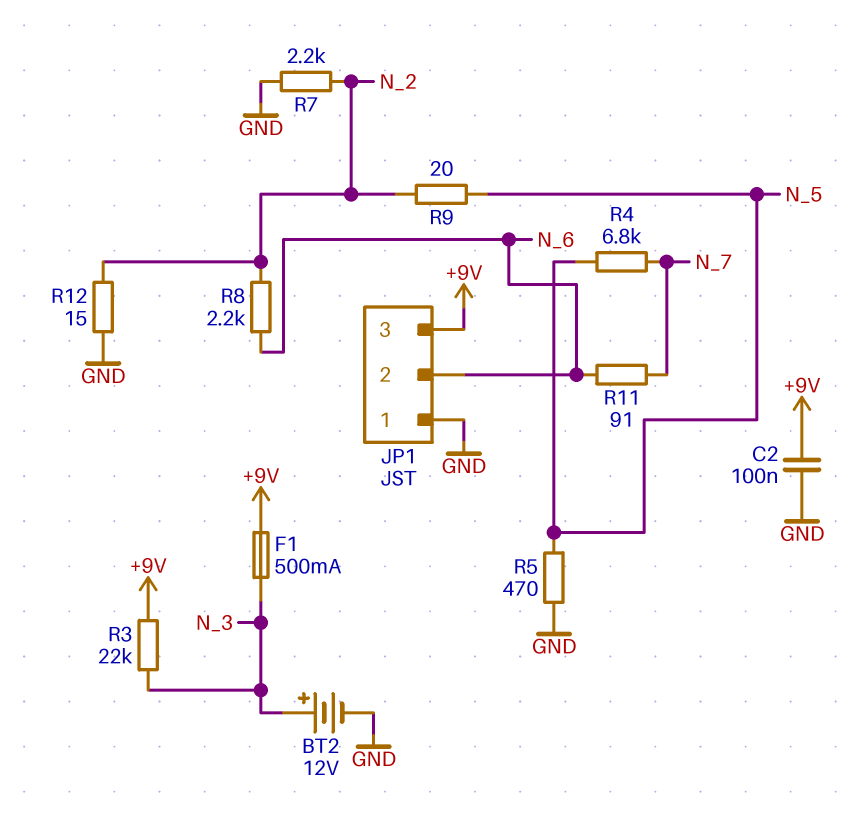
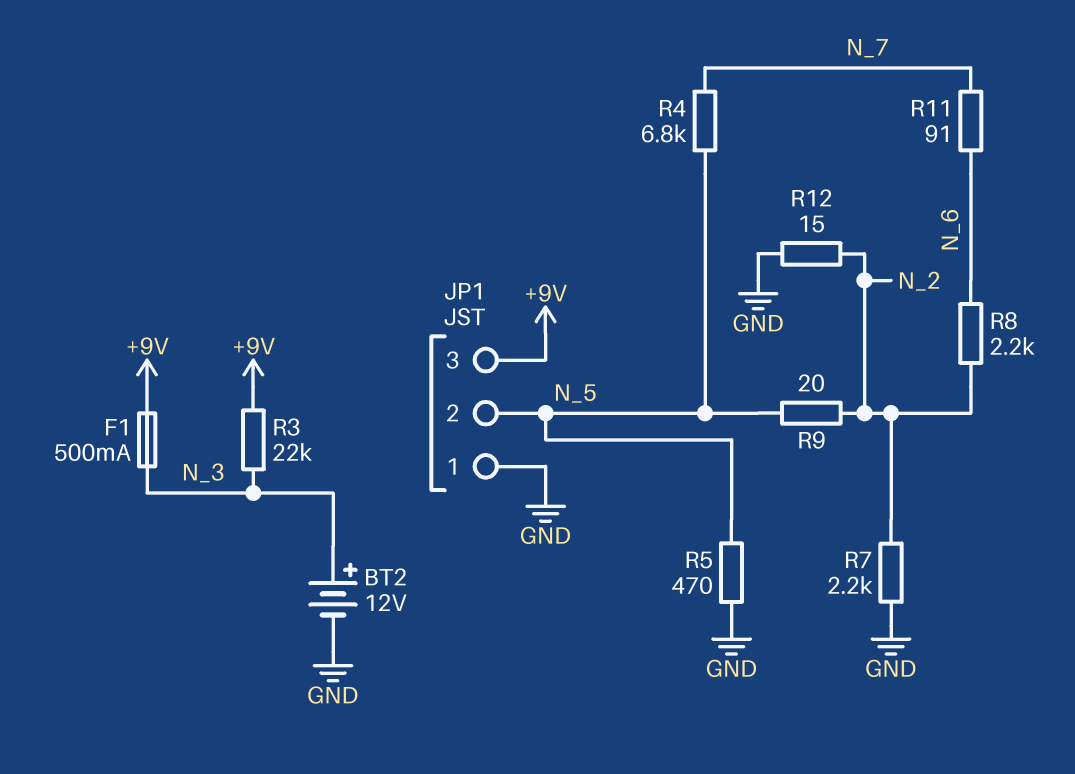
C2: 100nF (+9V, GND) -> none
JP1 pin 2: N_6 -> N_5

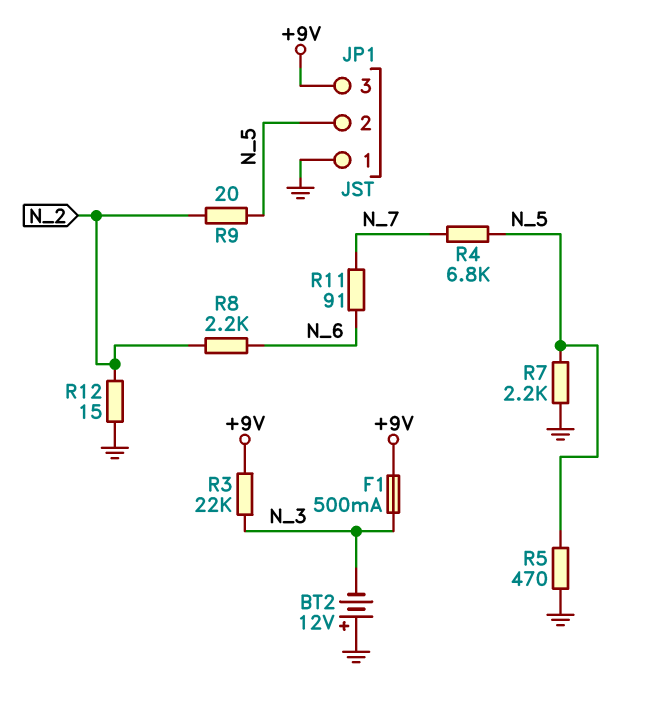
BT2: 12V (plus N_3, minus GND) -> 12V (plus GND, minus N_3)
R7: 2.2k (GND, N_2) -> 2.2k (GND, N_5)

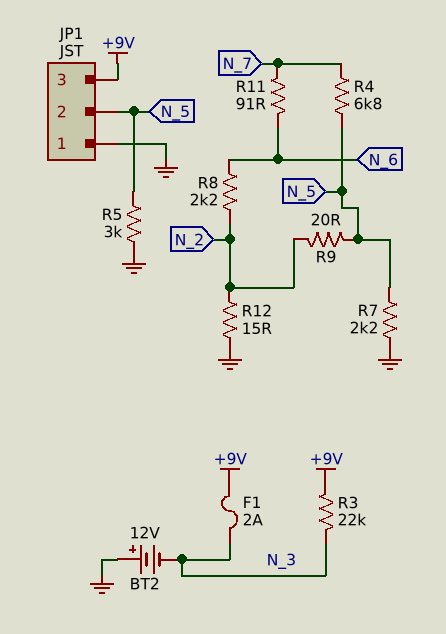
F1: 500mA (+9V, N_3) -> 2A (+9V, N_3)
R5: 470 (GND, N_5) -> 3k (GND, N_5)

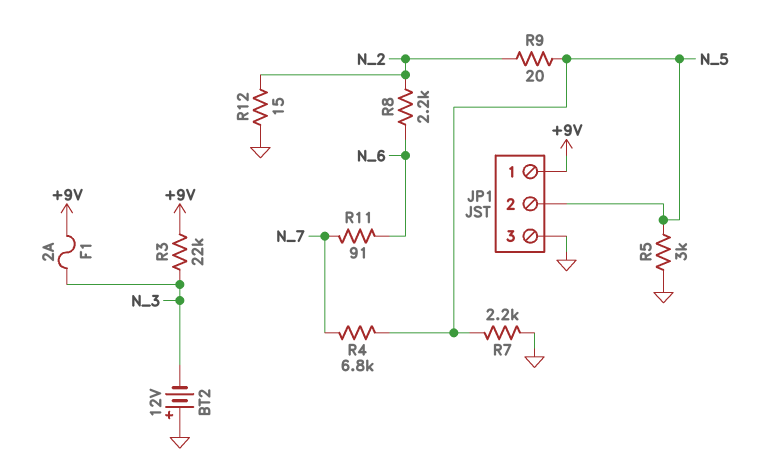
JP1 pin 1: GND -> +9V
JP1 pin 3: +9V -> GND

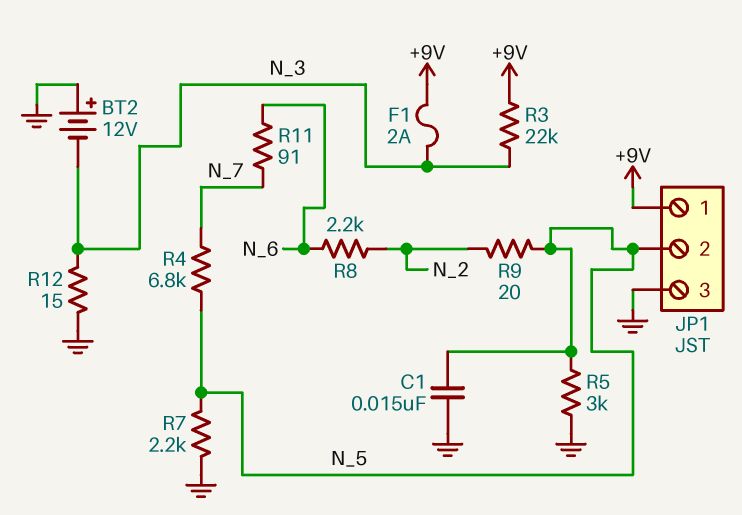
C1: none -> 15nF (GND, N_5)
R12: 15 (GND, N_2) -> 15 (GND, N_3)

